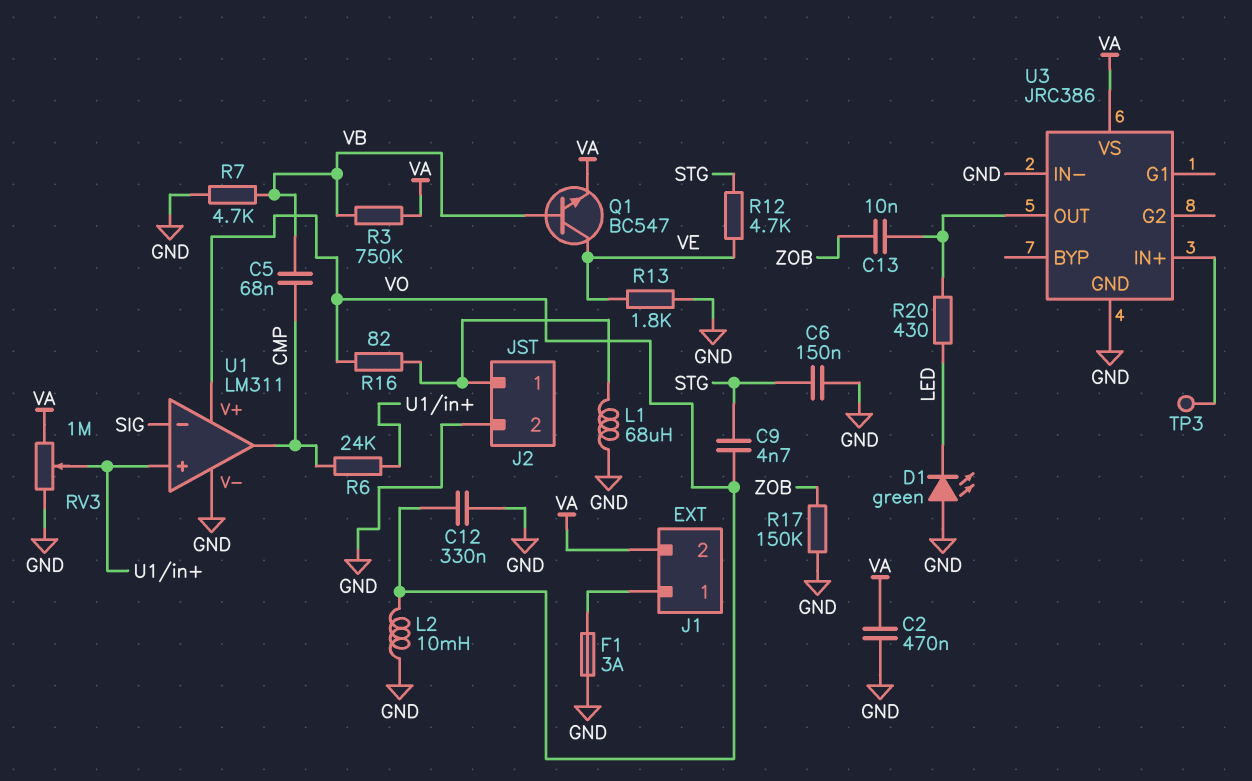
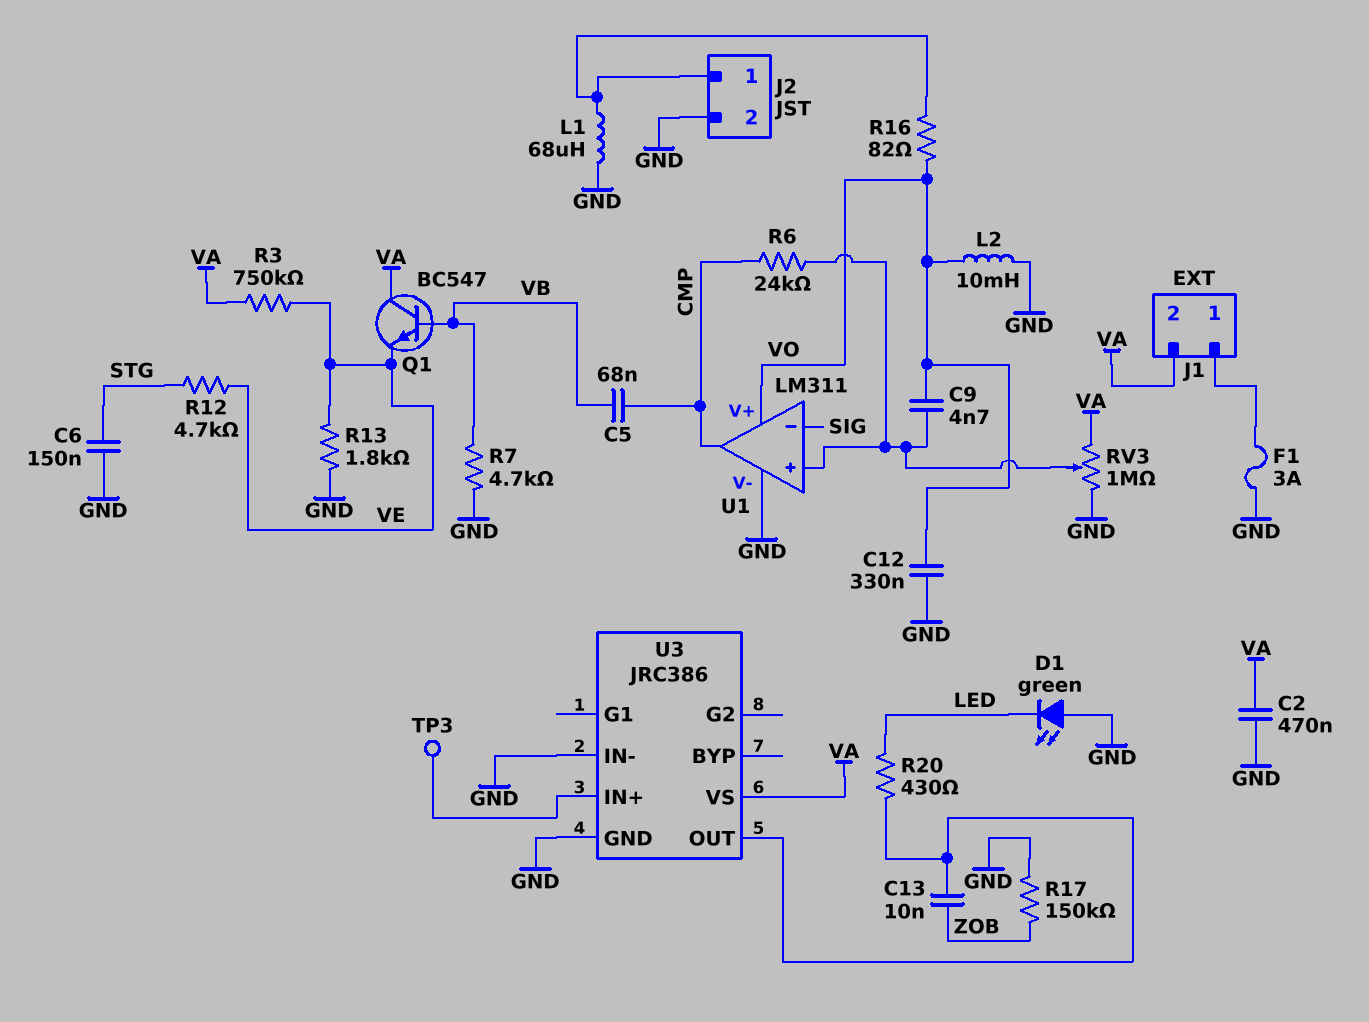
C9: 4.7nF (STG, VO) -> 4.7nF (U1/in+, VO)
Q1: NPN BC547 (B VB, C VE, E VA) -> NPN BC547 (B VB, C VA, E VE)
R3: 750k (VA, VB) -> 750k (VA, VE)

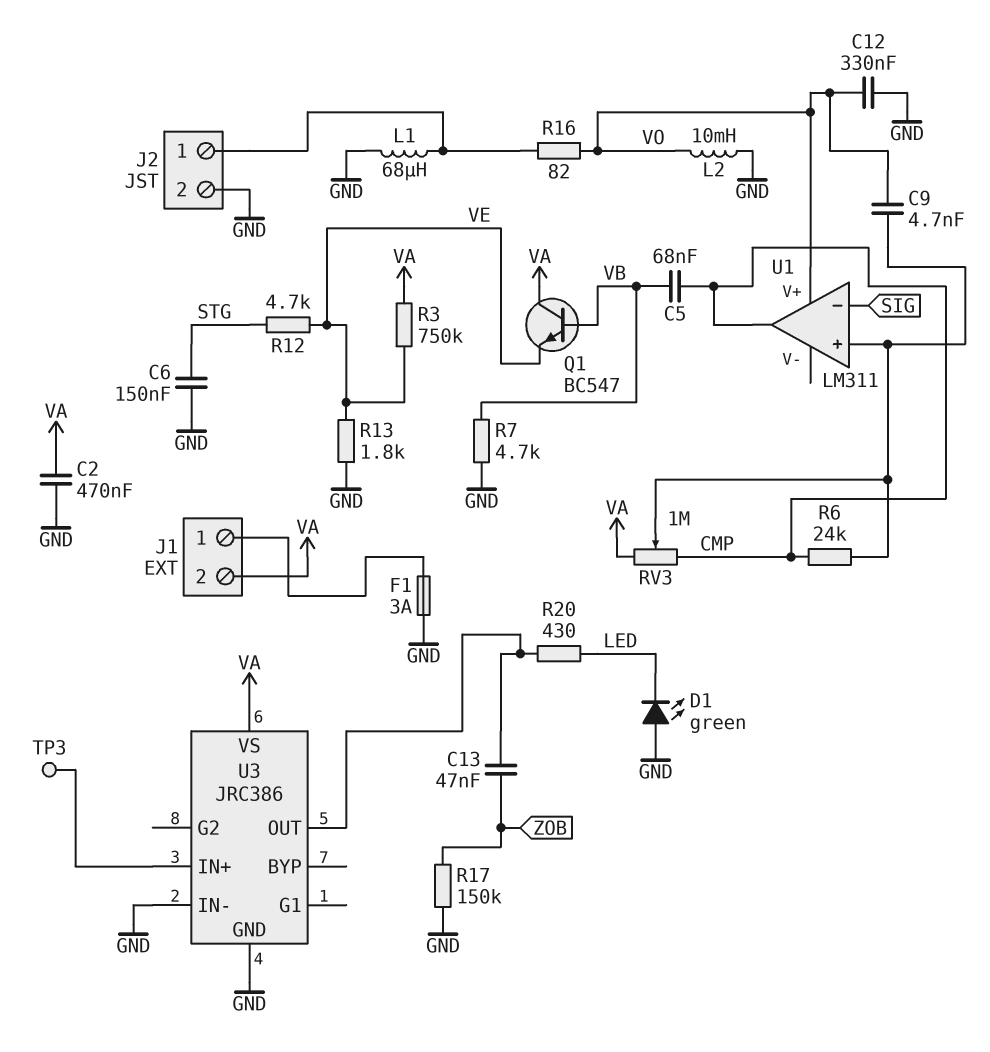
C13: 10nF (U3/OUT, ZOB) -> 47nF (U3/OUT, ZOB)
RV3: 1M (GND, VA, wiper U1/in+) -> 1M (CMP, VA, wiper U1/in+)
U1 pin V-: GND -> none

